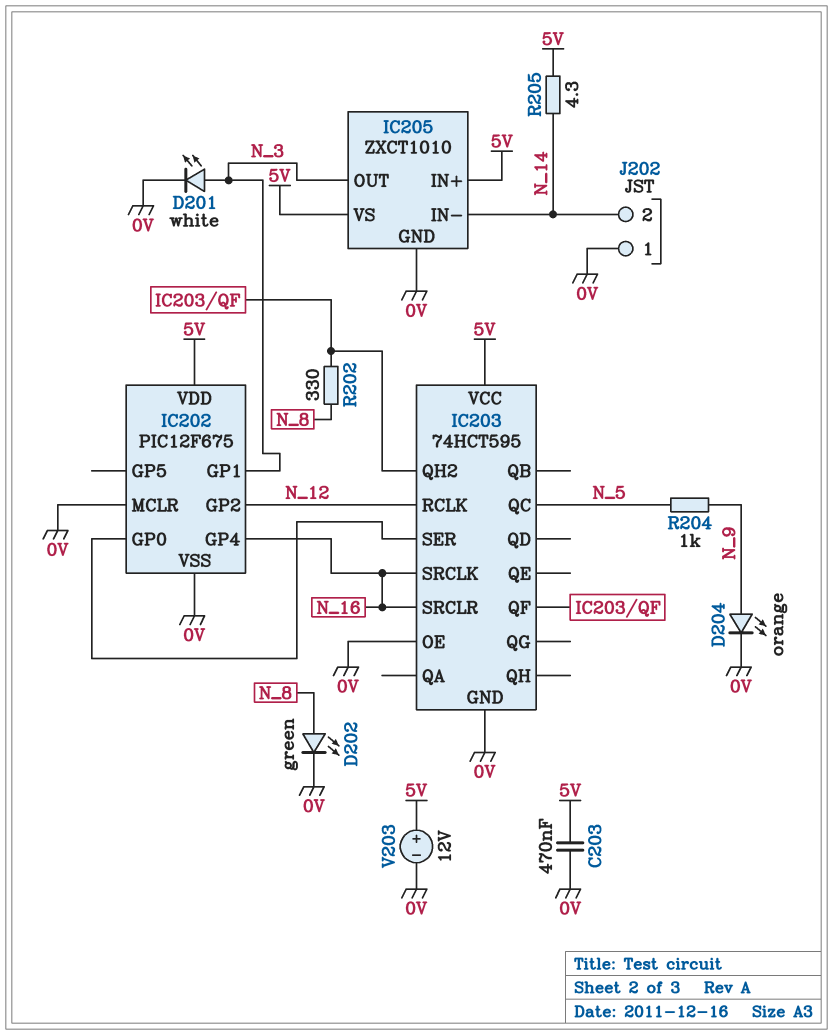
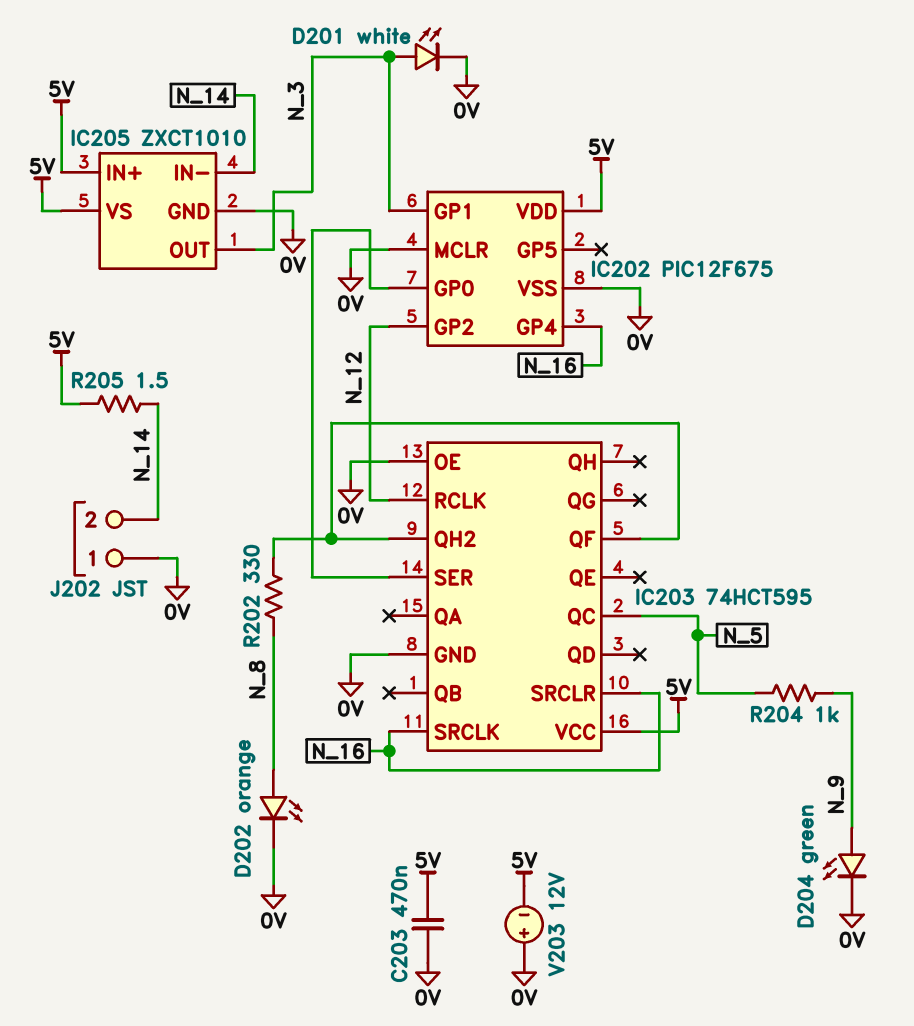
D202: LED green (A N_8, K 0V) -> LED orange (A N_8, K 0V)
D204: LED orange (A N_9, K 0V) -> LED green (A N_9, K 0V)
R205: 4.3 (5V, N_14) -> 1.5 (5V, N_14)
V203: 12V (plus 5V, minus 0V) -> 12V (plus 0V, minus 5V)

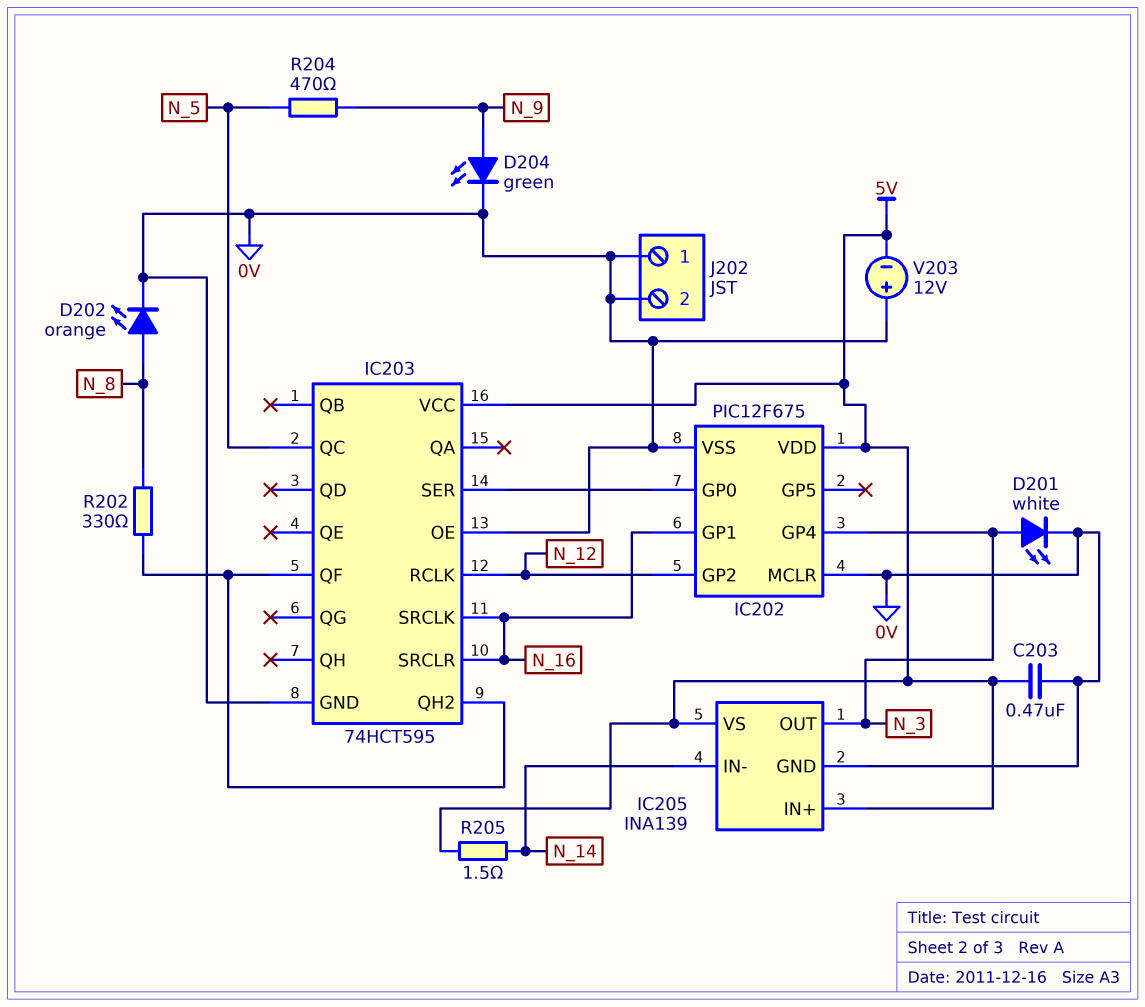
IC202 pin GP1: N_3 -> N_16
IC202 pin GP4: N_16 -> N_3
IC205: ZXCT1010 -> INA139
J202 pin 2: N_14 -> 0V
R204: 1k (N_5, N_9) -> 470 (N_5, N_9)

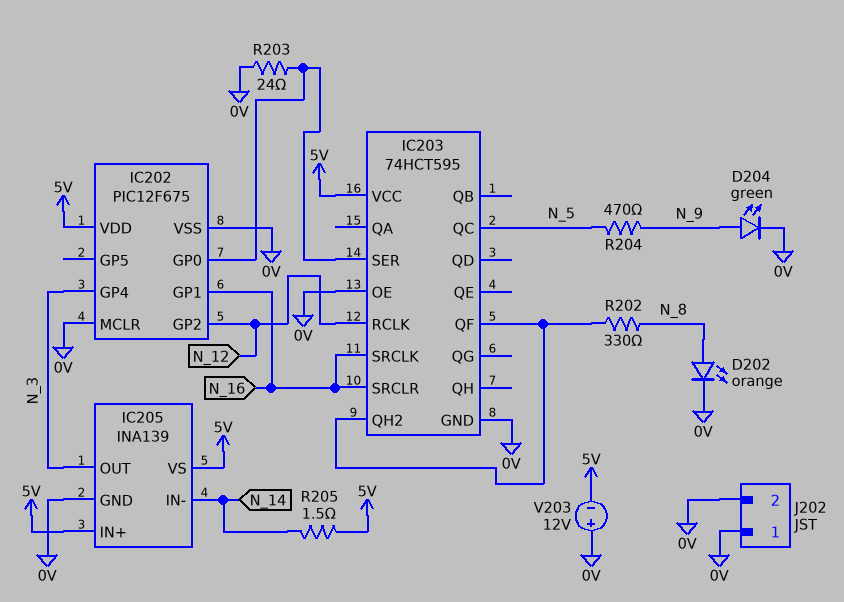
C203: 470nF (0V, 5V) -> none
D201: LED white (A N_3, K 0V) -> none
R203: none -> 24 (0V, IC202/GP0)

